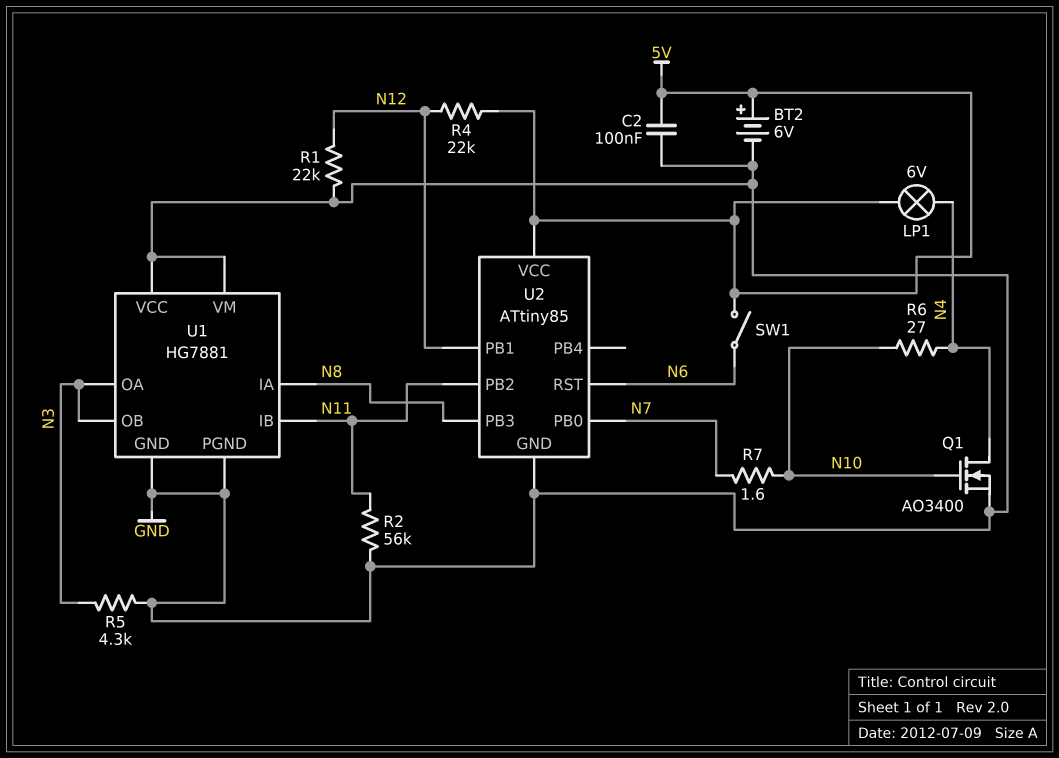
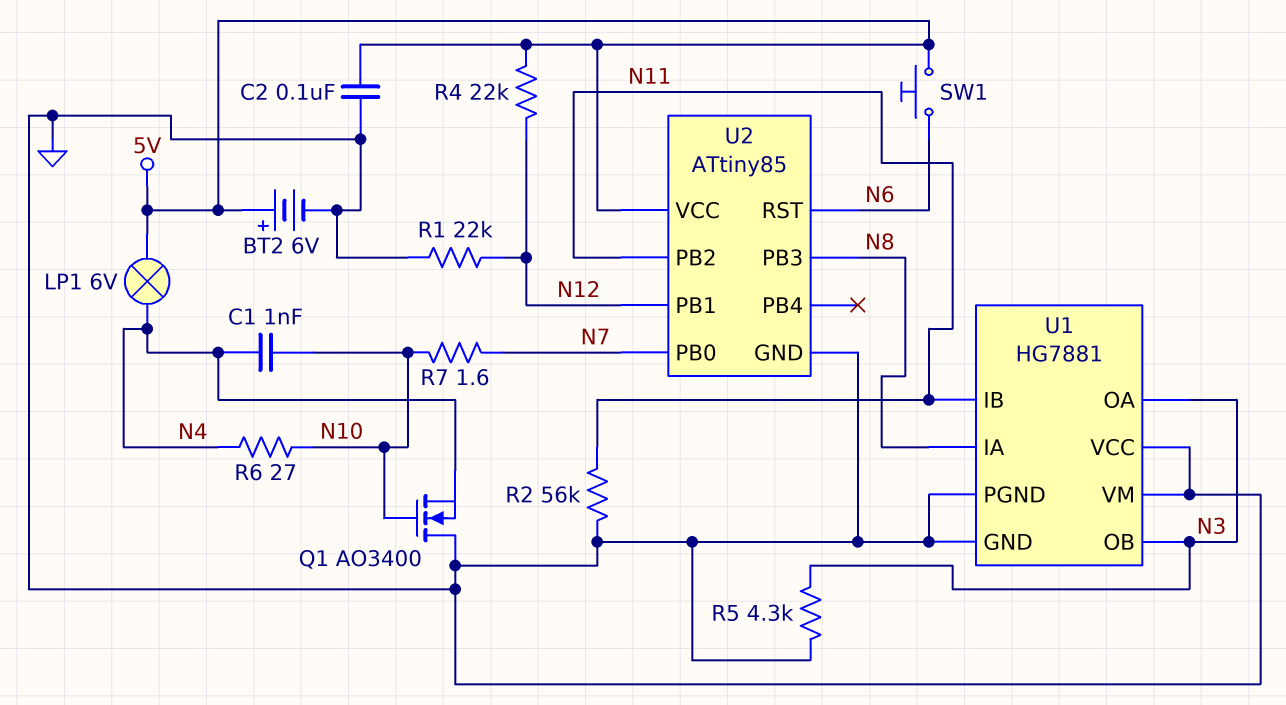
C1: none -> 1nF (N4, N10)
Q1: NMOS AO3400 (G N10, D N4, S GND) -> NMOS AO3400 (G N10, D GND, S N4)
SW1: switch (5V, N6) -> button (5V, N6)

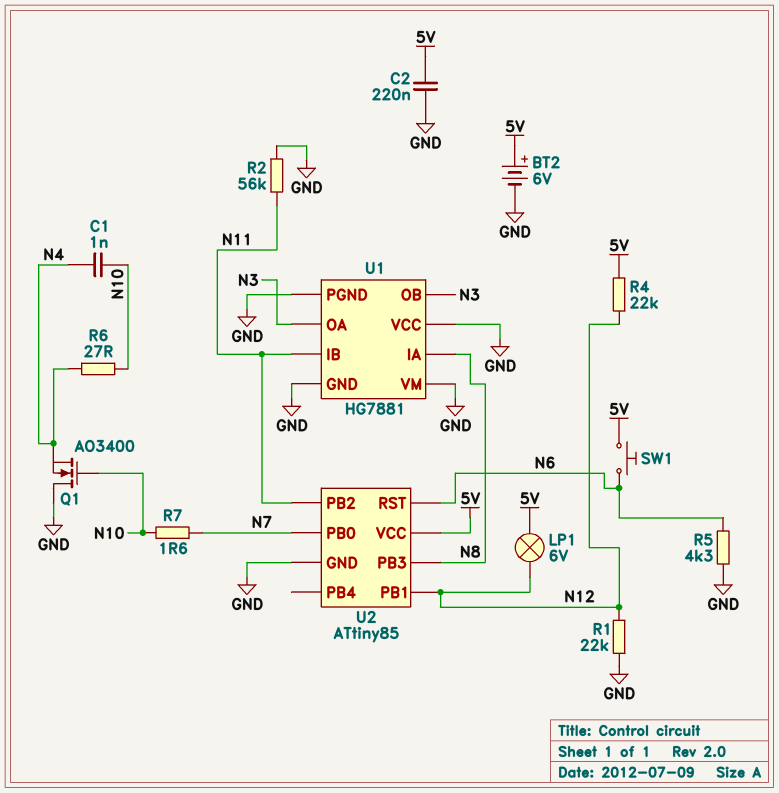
C2: 100nF (5V, GND) -> 220nF (5V, GND)
LP1: lamp 6V (5V, N4) -> lamp 6V (5V, N12)
R5: 4.3k (GND, N3) -> 4.3k (GND, N6)

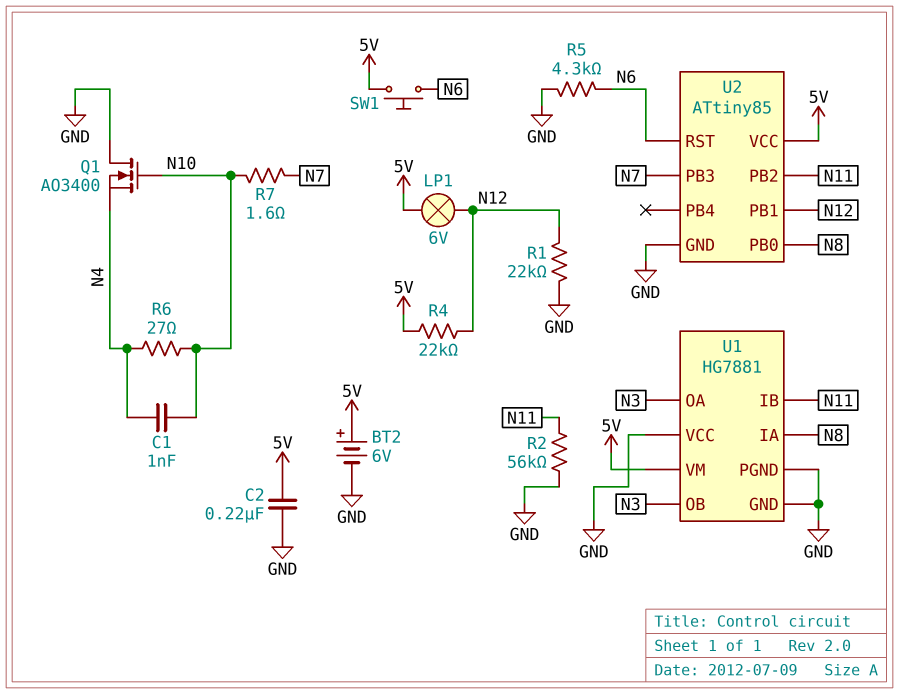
U1 pin VM: GND -> 5V
U2 pin PB0: N7 -> N8
U2 pin PB3: N8 -> N7

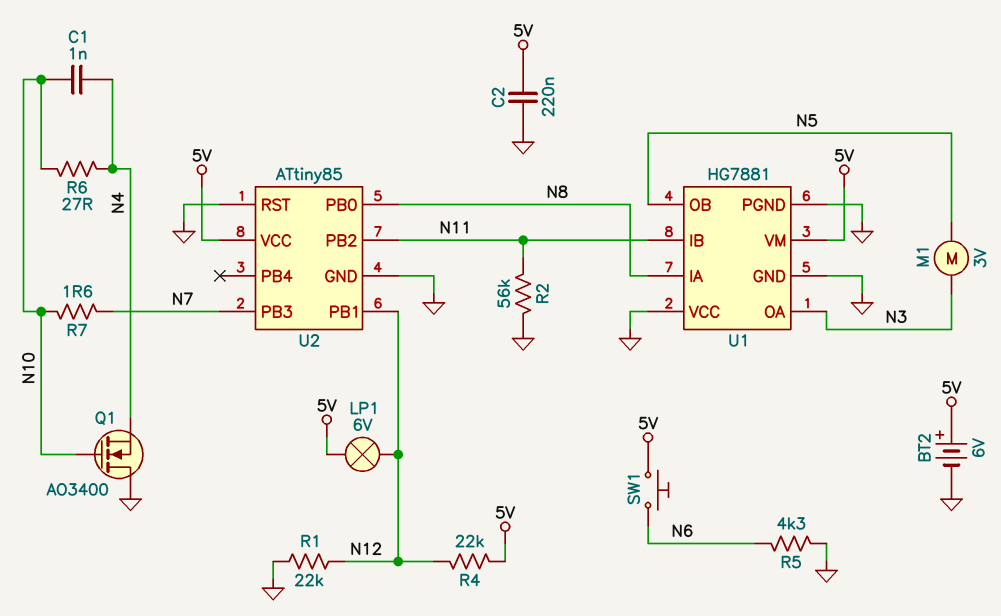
M1: none -> motor 3V (N3, N5)
U1 pin OB: N3 -> N5
U2 pin RST: N6 -> GND

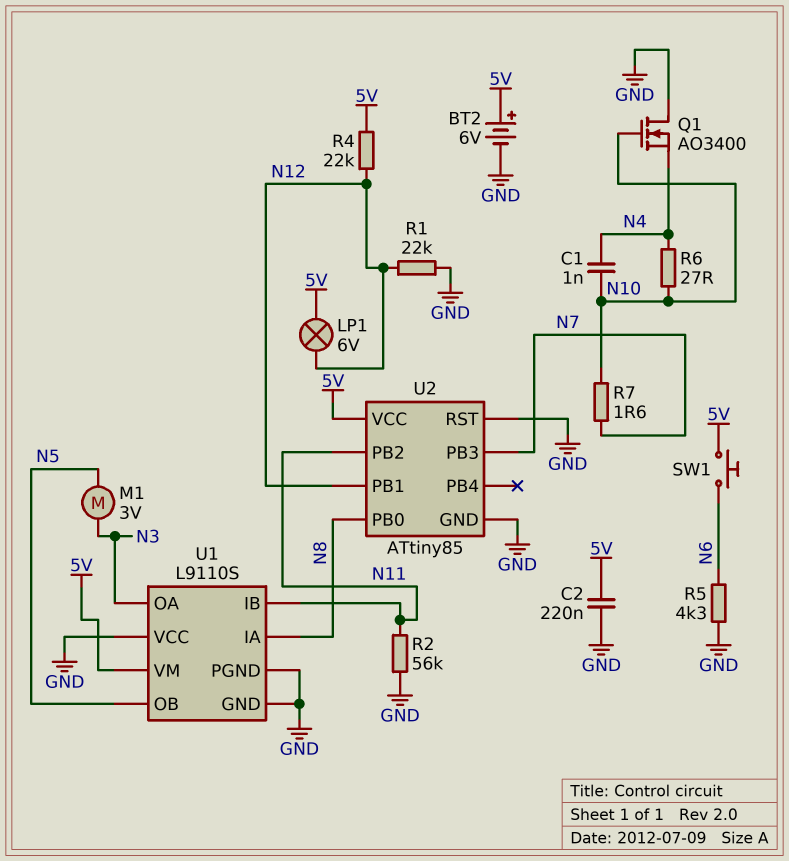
U1: HG7881 -> L9110S

